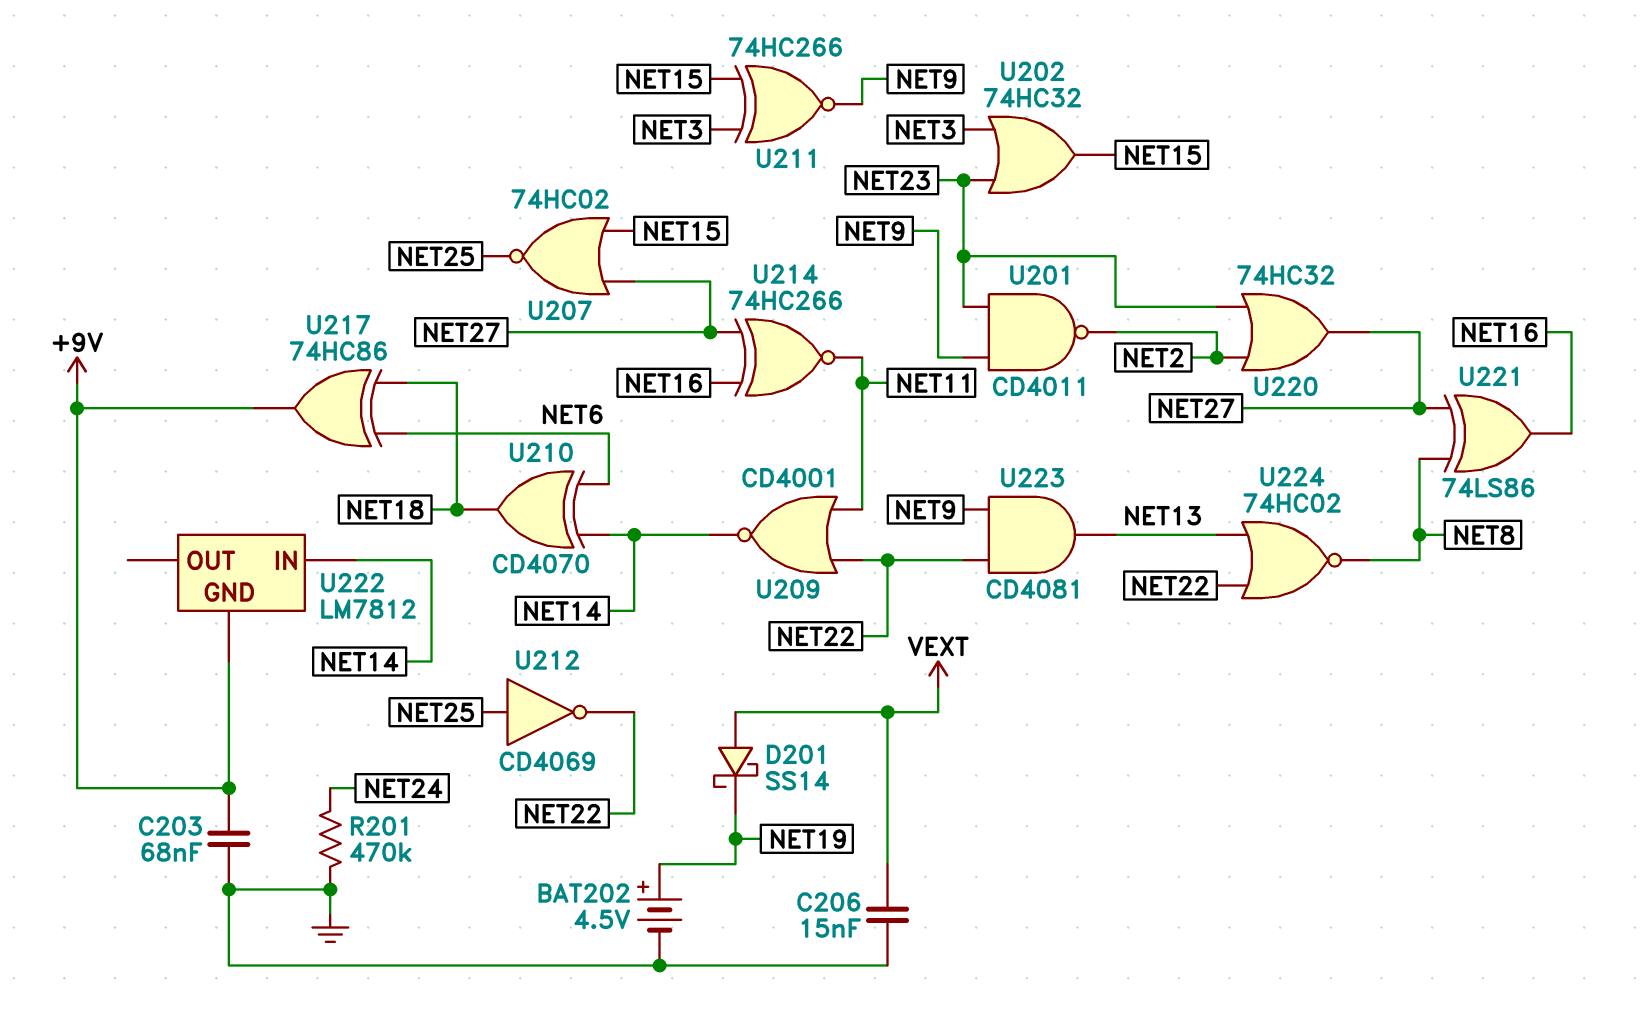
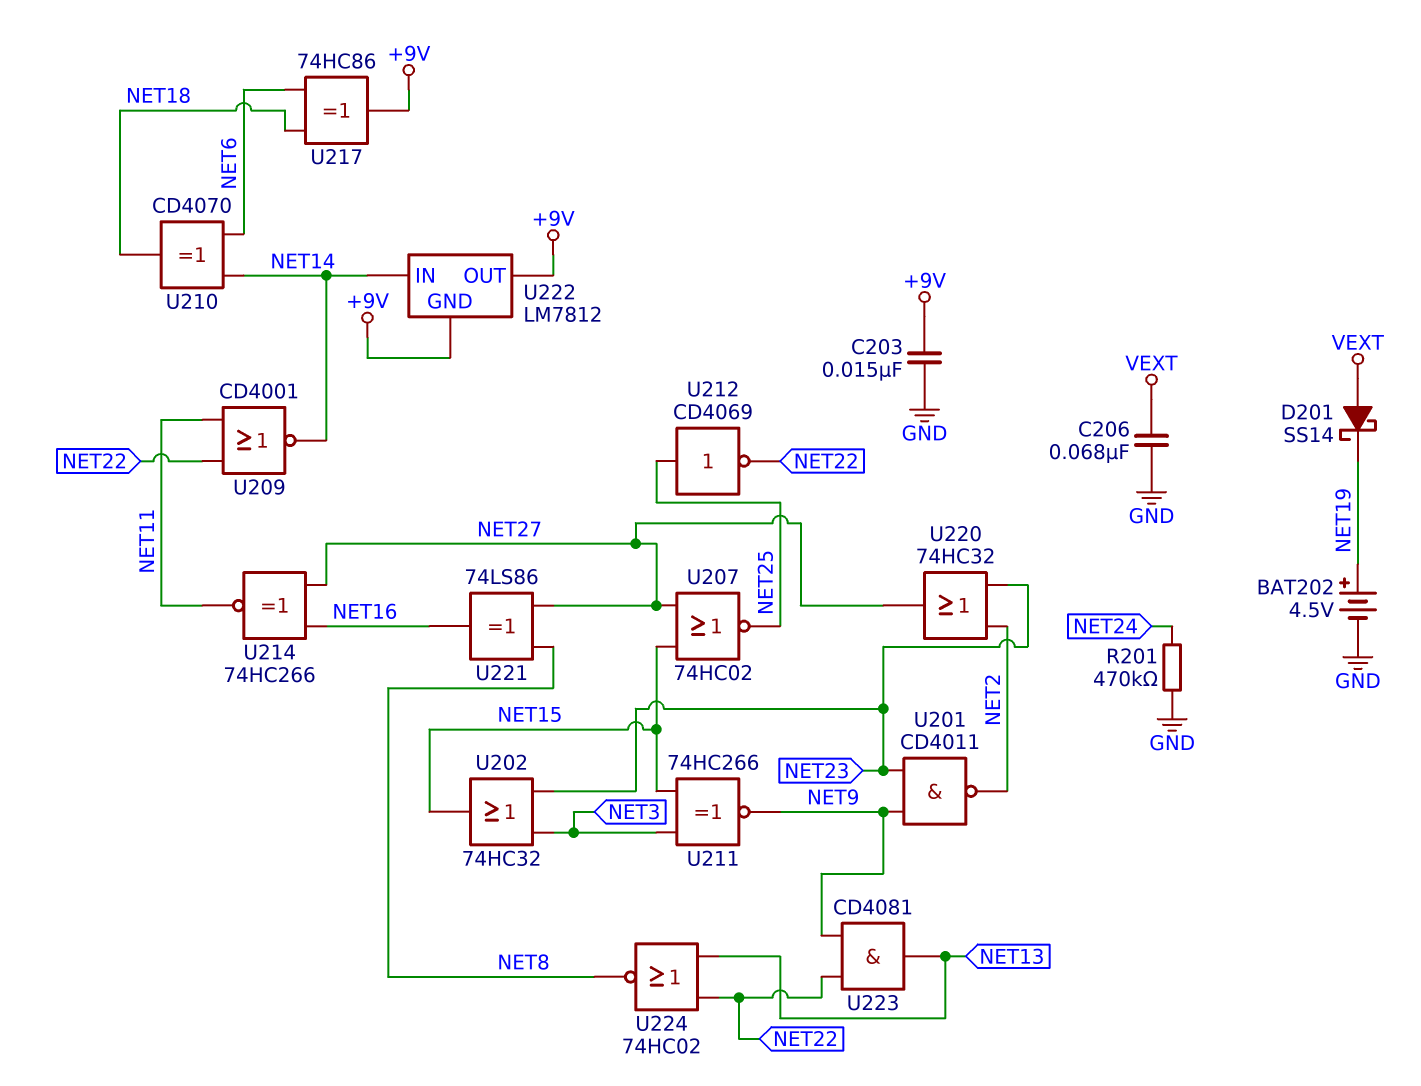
C203: 68nF (+9V, GND) -> 15nF (+9V, GND)
C206: 15nF (GND, VEXT) -> 68nF (GND, VEXT)
U222 pin OUT: none -> +9V

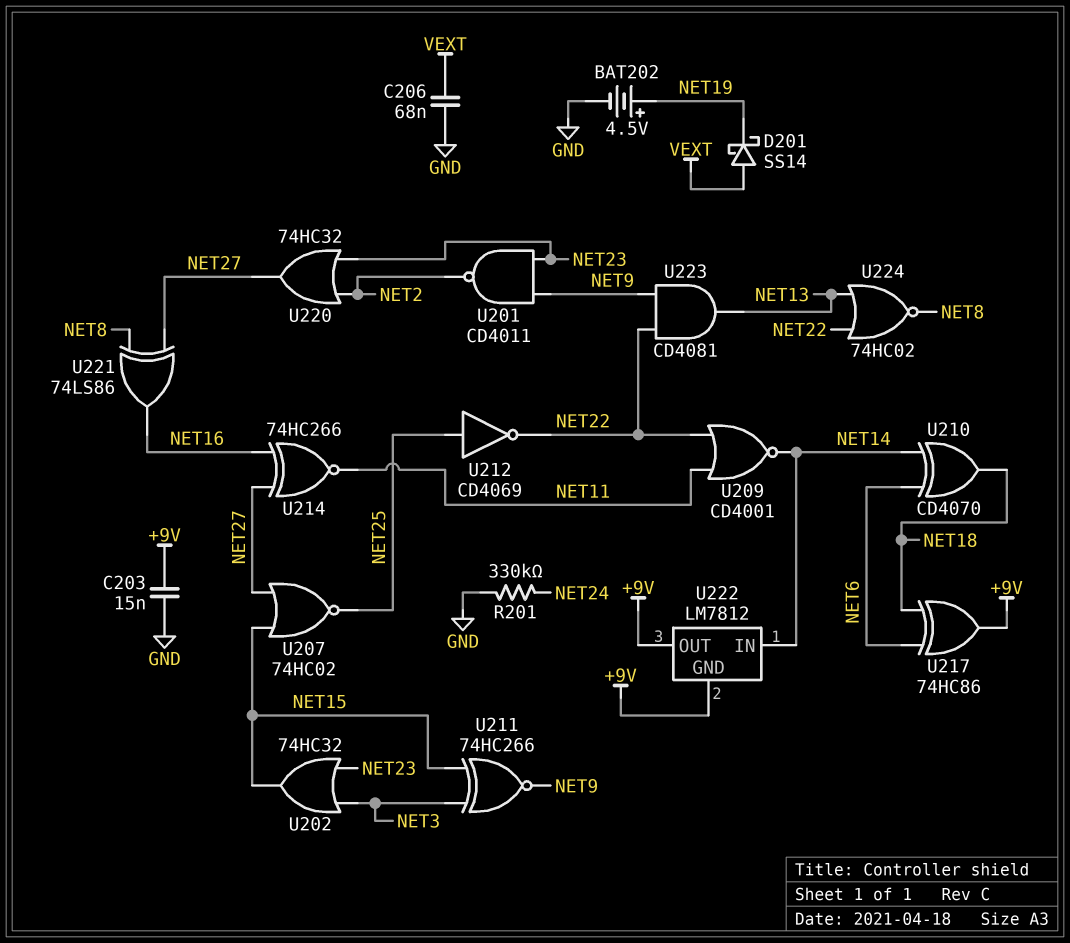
R201: 470k (GND, NET24) -> 330k (GND, NET24)

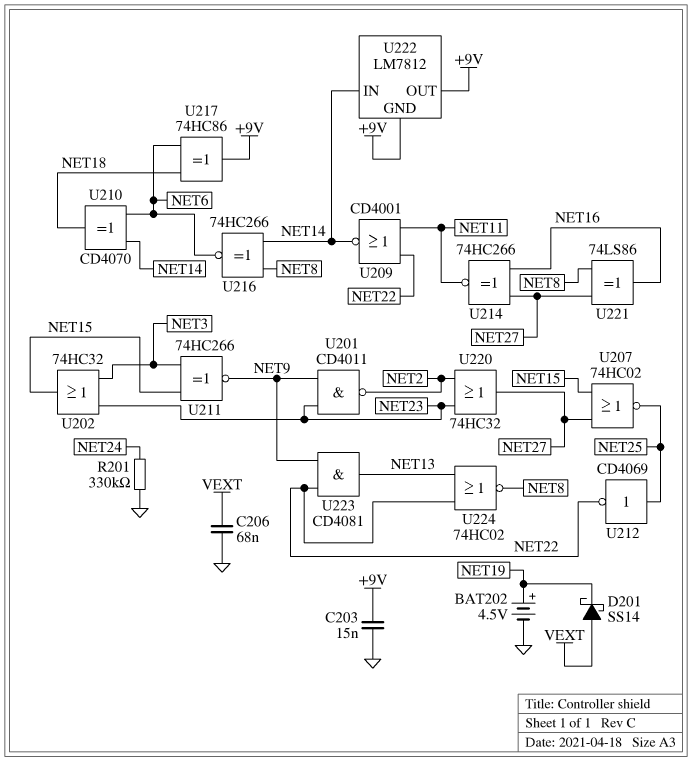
U216: none -> XNOR 74HC266 (in NET8, in NET14, out NET6)

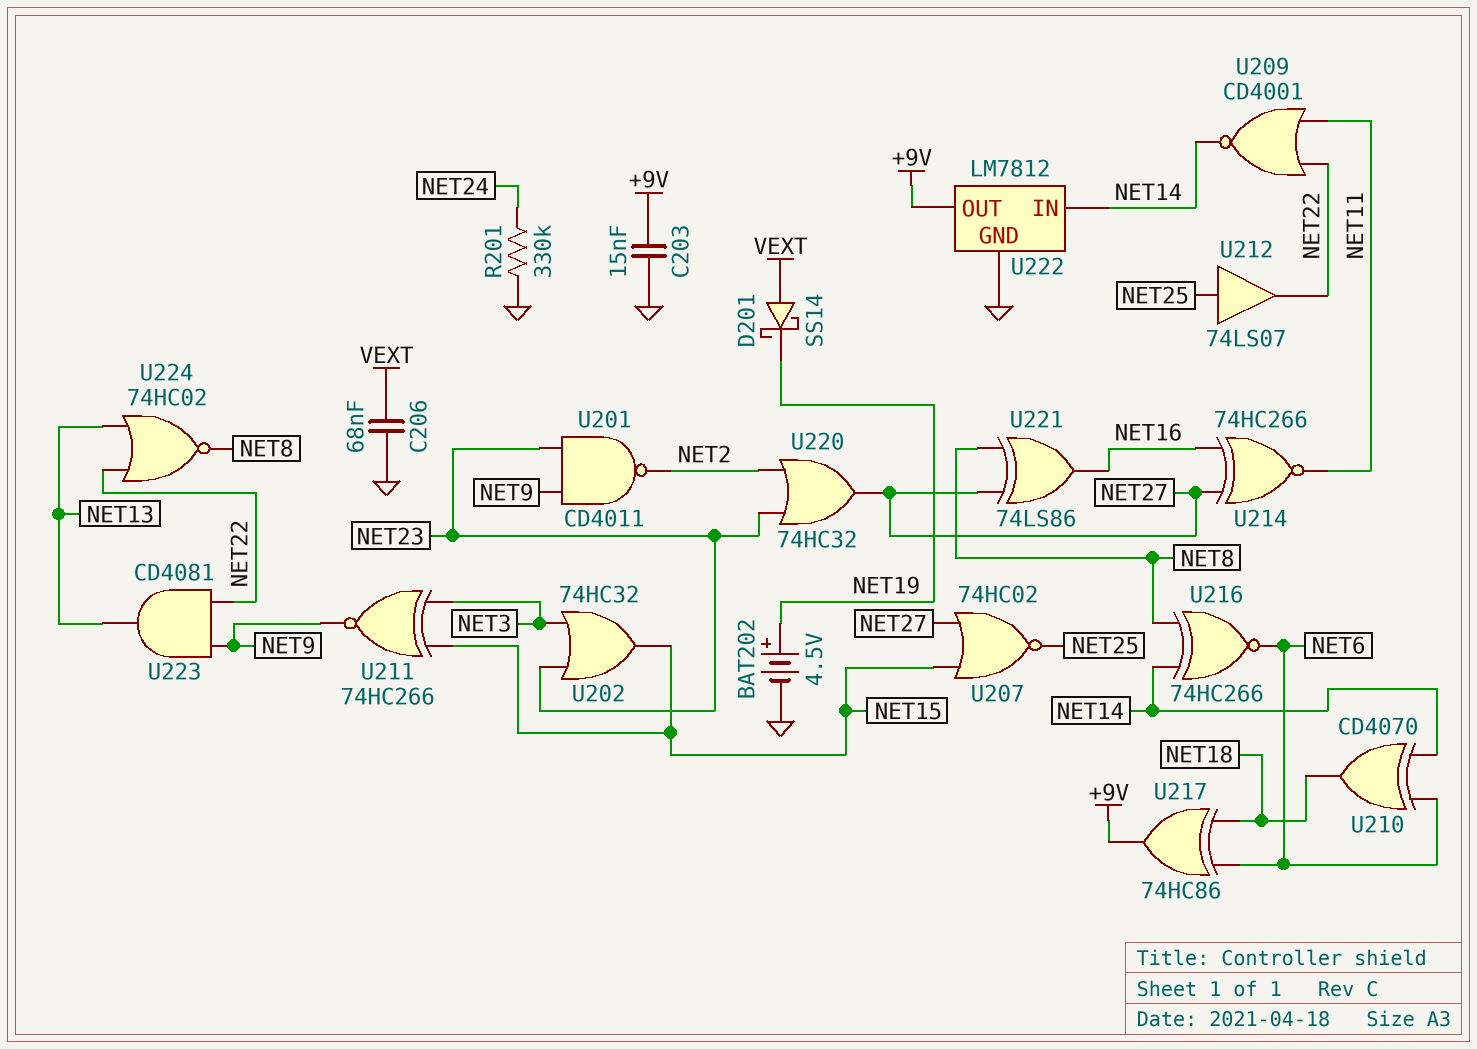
U212: NOT CD4069 (in NET25, out NET22) -> buffer 74LS07 (in NET25, out NET22)
U222 pin GND: +9V -> GND

